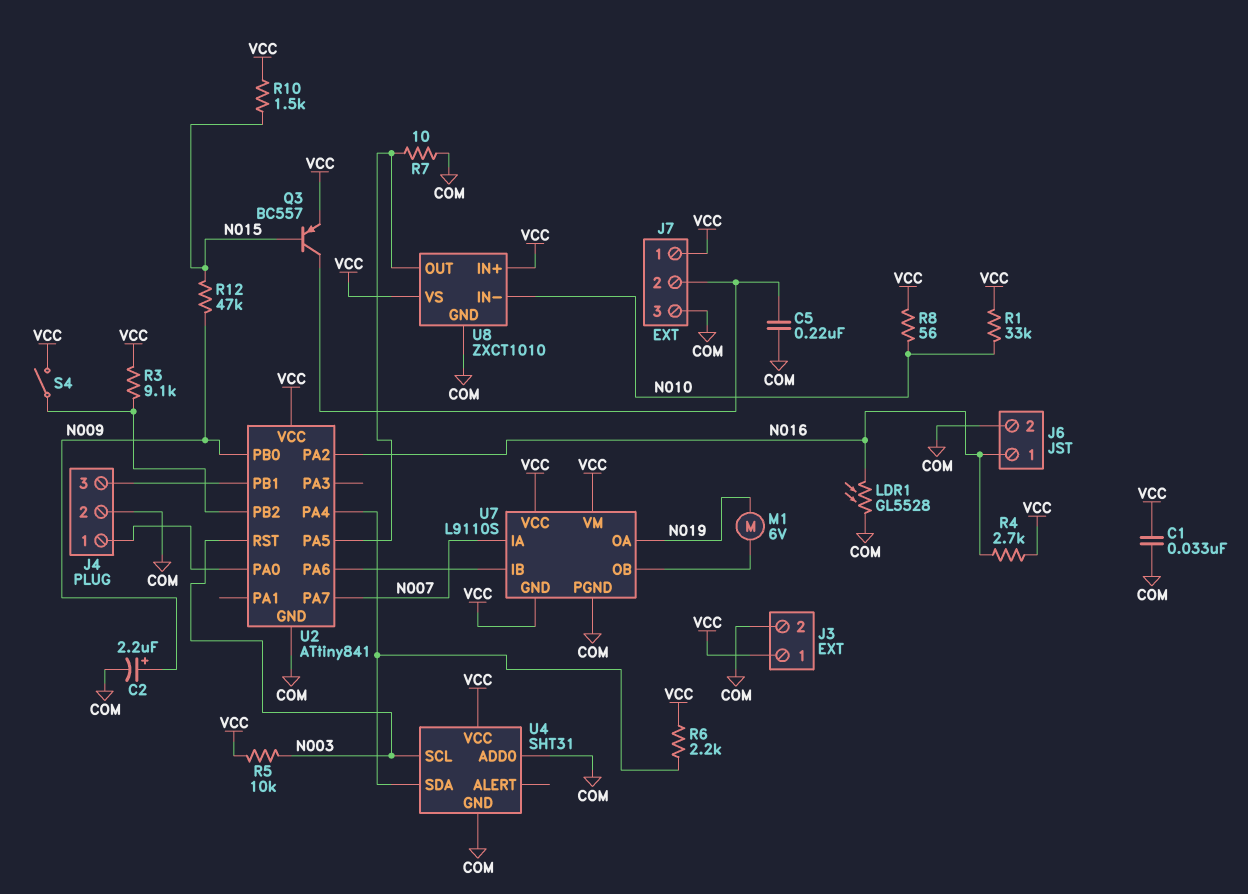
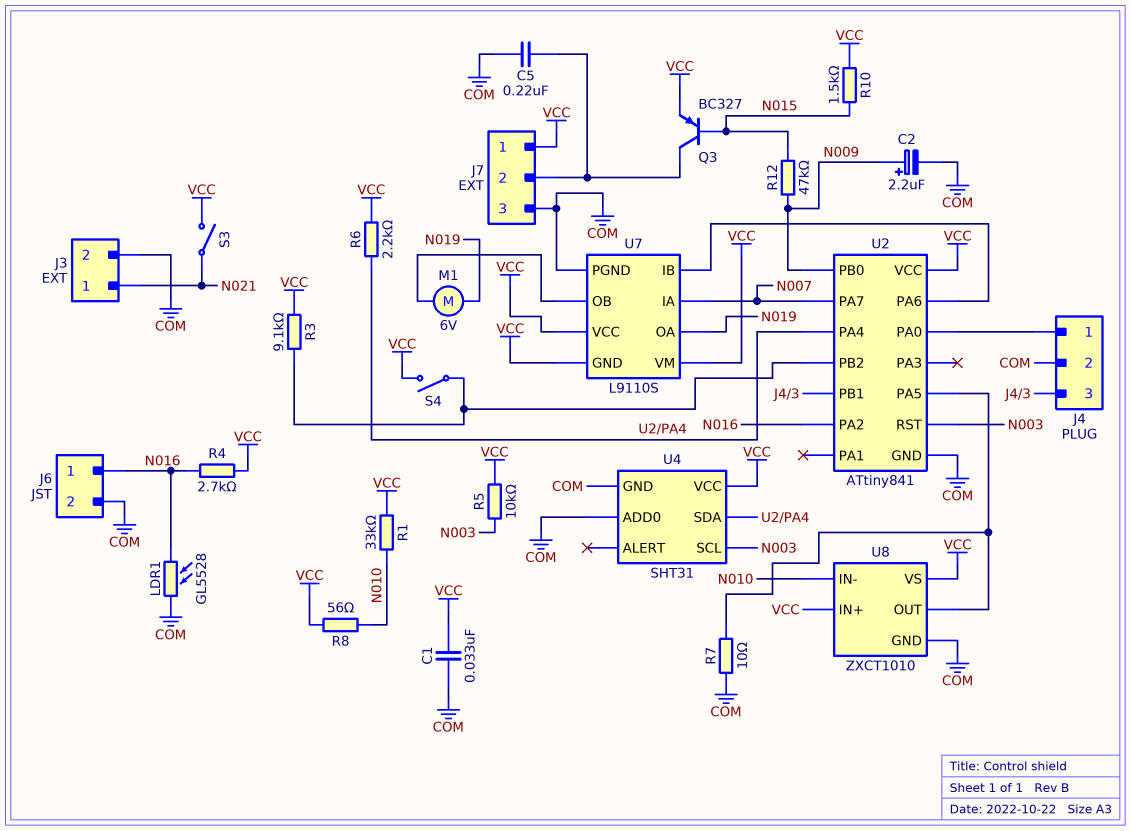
J3 pin 1: VCC -> N021
Q3: PNP BC557 (B N015, C J7/2, E VCC) -> PNP BC327 (B N015, C J7/2, E VCC)
S3: none -> switch (N021, VCC)

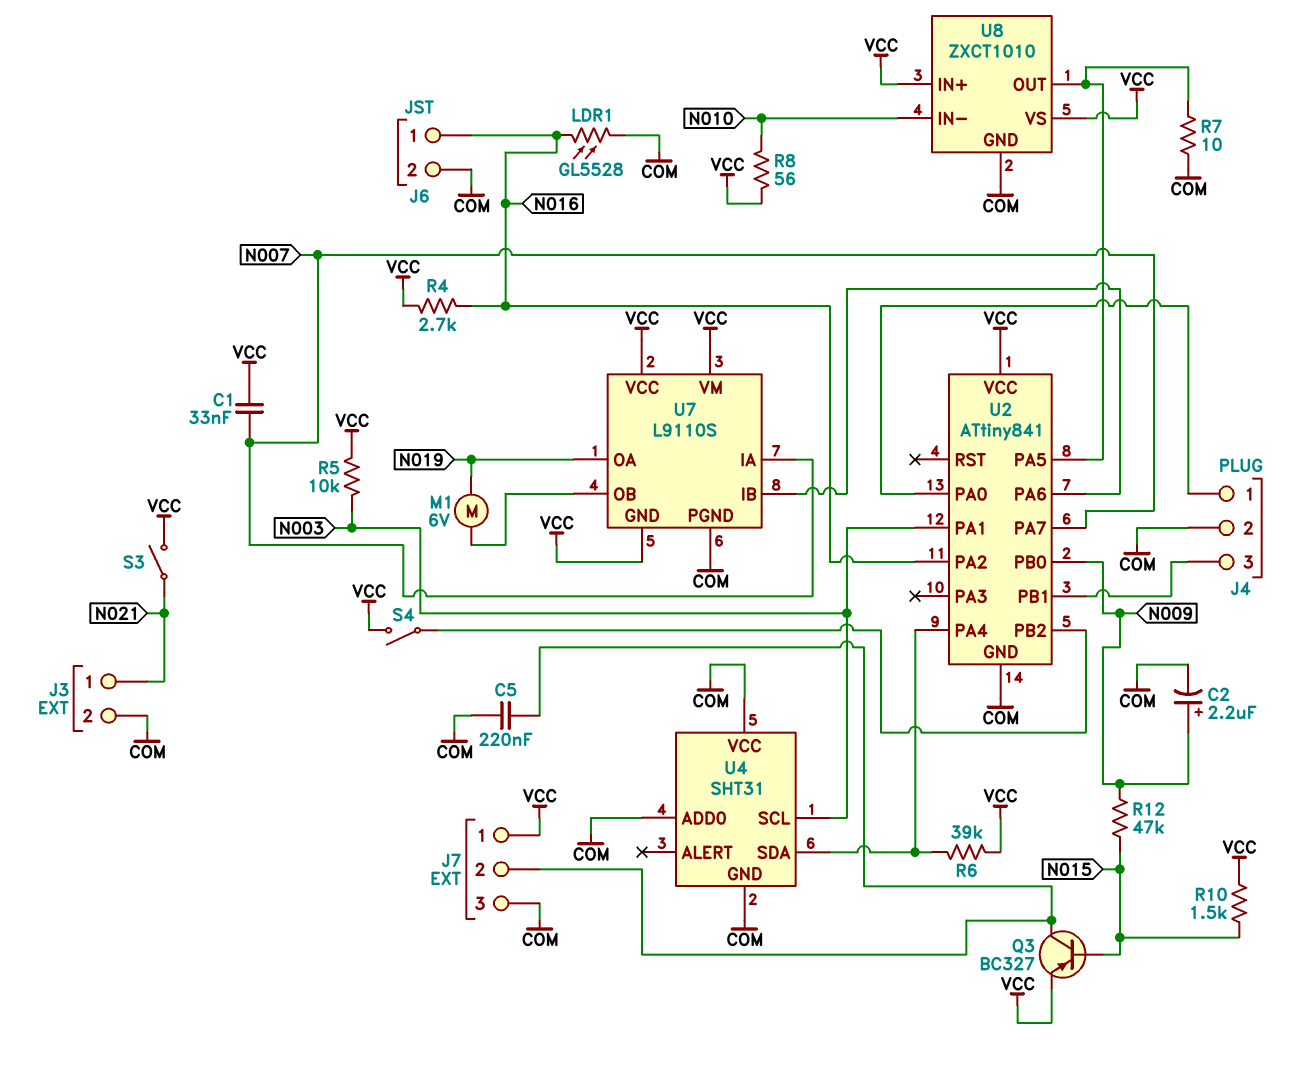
C1: 33nF (COM, VCC) -> 33nF (N007, VCC)
R1: 33k (N010, VCC) -> none
R3: 9.1k (U2/PB2, VCC) -> none
R6: 2.2k (U2/PA4, VCC) -> 39k (U2/PA4, VCC)
U2 pin PA1: none -> N003
U2 pin RST: N003 -> none
U4 pin VCC: VCC -> COM

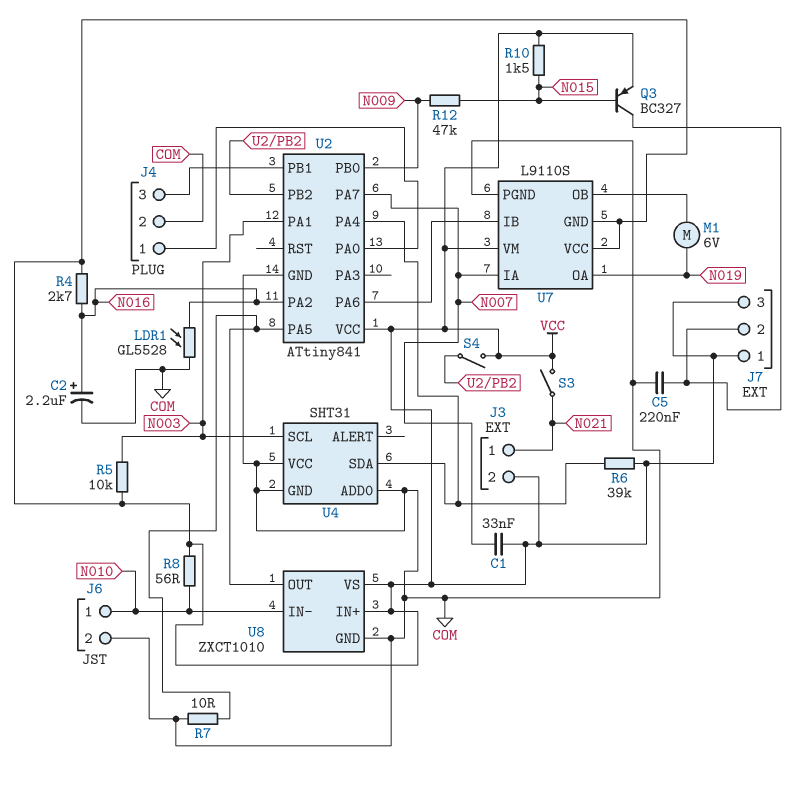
C2: 2.2uF (plus N009, minus COM) -> 2.2uF (plus N016, minus COM)
J3 pin 2: COM -> VCC
J6 pin 1: N016 -> N010
J7 pin 3: COM -> VCC

